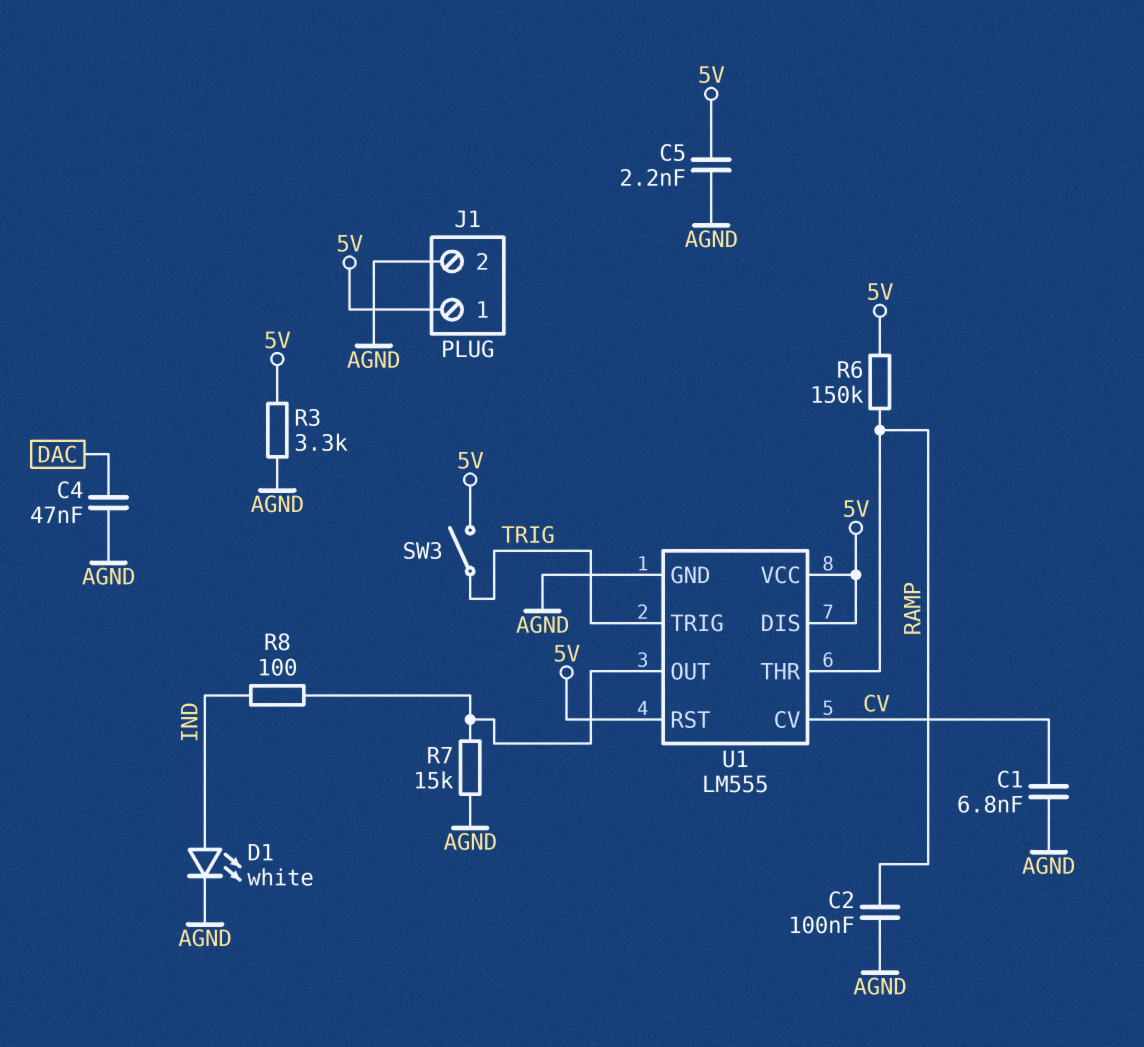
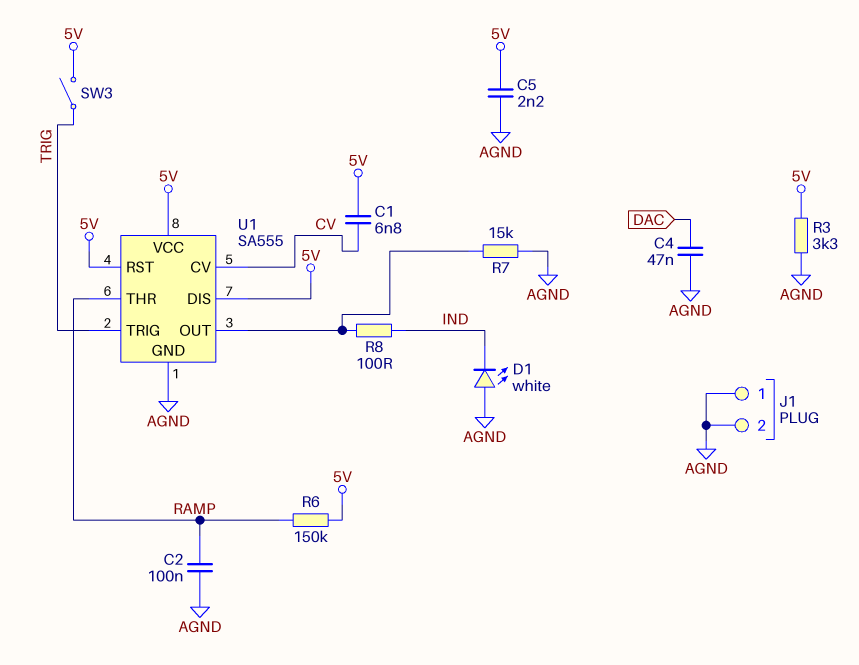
C1: 6.8nF (AGND, CV) -> 6.8nF (5V, CV)
D1: LED white (A IND, K AGND) -> LED white (A AGND, K IND)
J1 pin 1: 5V -> AGND
U1: LM555 -> SA555

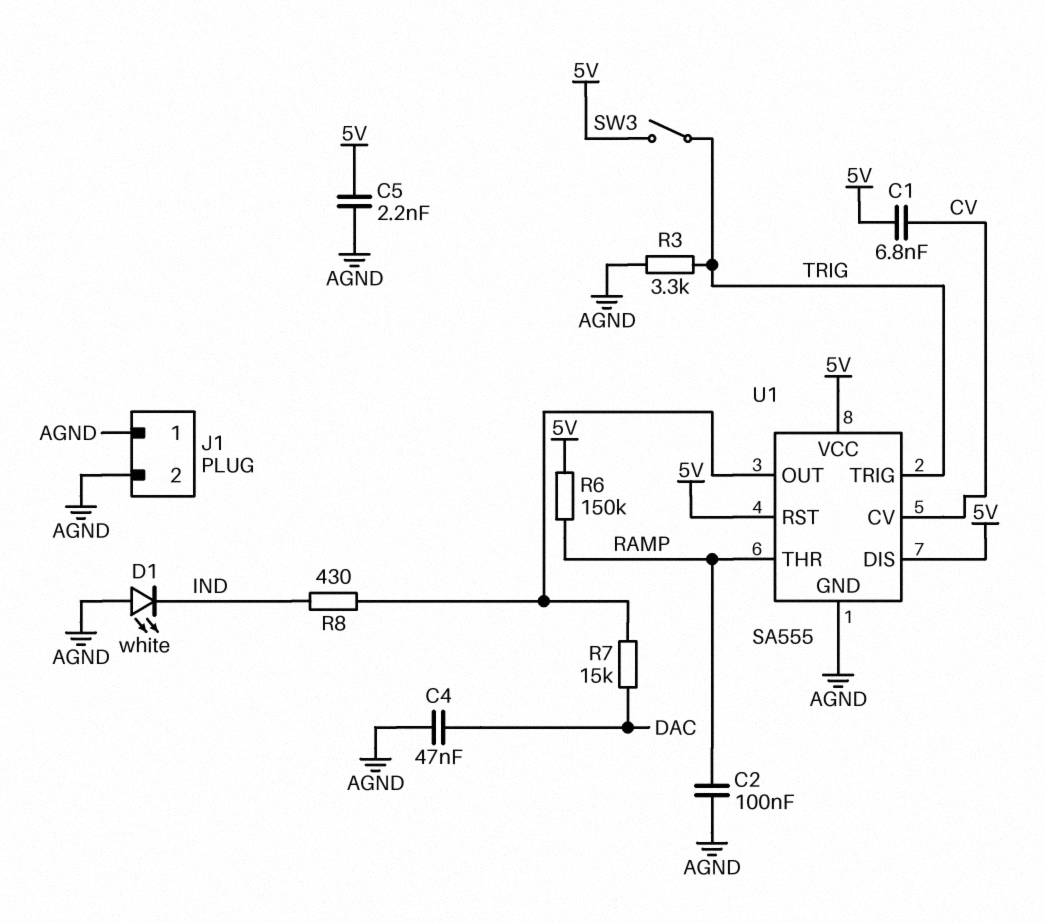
R3: 3.3k (5V, AGND) -> 3.3k (AGND, TRIG)
R7: 15k (AGND, U1/OUT) -> 15k (DAC, U1/OUT)
R8: 100 (IND, U1/OUT) -> 430 (IND, U1/OUT)

